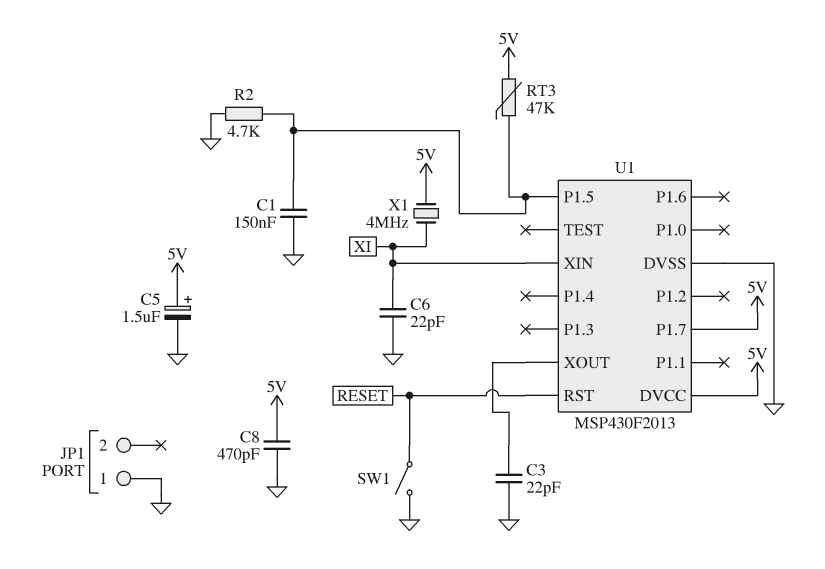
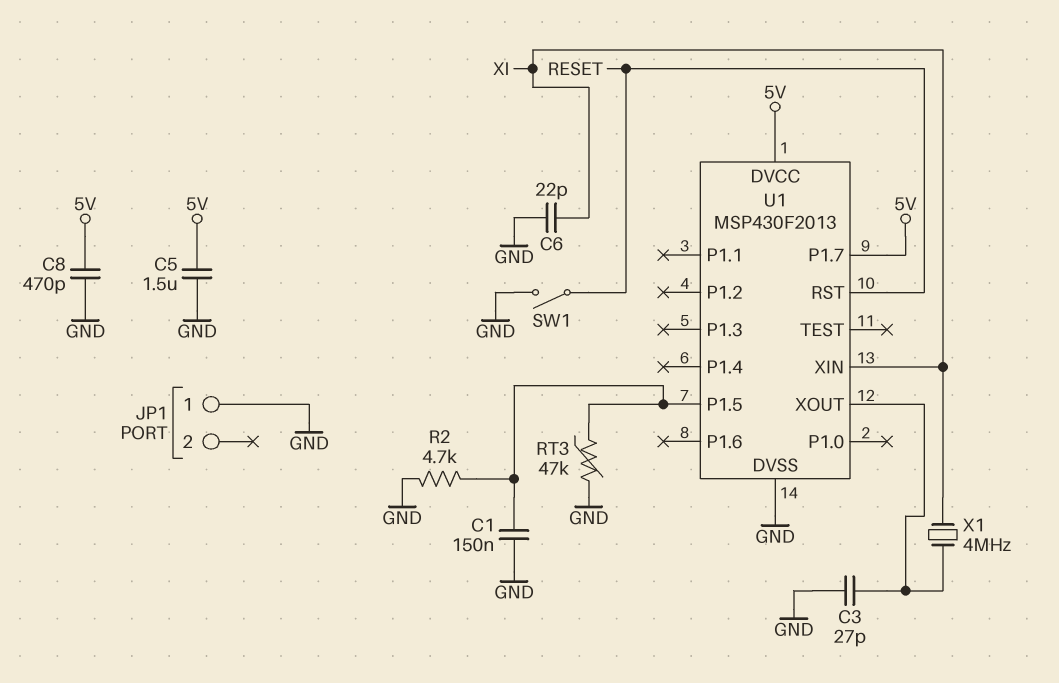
C3: 22pF (GND, U1/XOUT) -> 27pF (GND, U1/XOUT)
C5: 1.5uF (plus 5V, minus GND) -> 1.5uF (5V, GND)
RT3: 47k (5V, U1/P1.5) -> 47k (GND, U1/P1.5)
X1: 4MHz (5V, XI) -> 4MHz (U1/XOUT, XI)

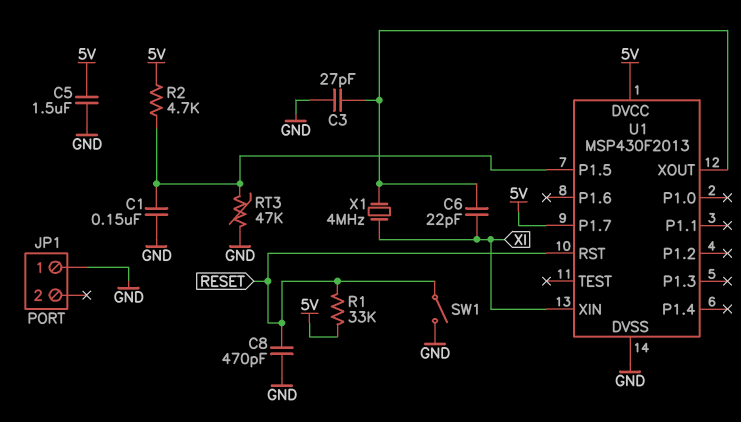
C6: 22pF (GND, XI) -> 22pF (U1/XOUT, XI)
C8: 470pF (5V, GND) -> 470pF (GND, RESET)
R1: none -> 33k (5V, RESET)
R2: 4.7k (GND, U1/P1.5) -> 4.7k (5V, U1/P1.5)

